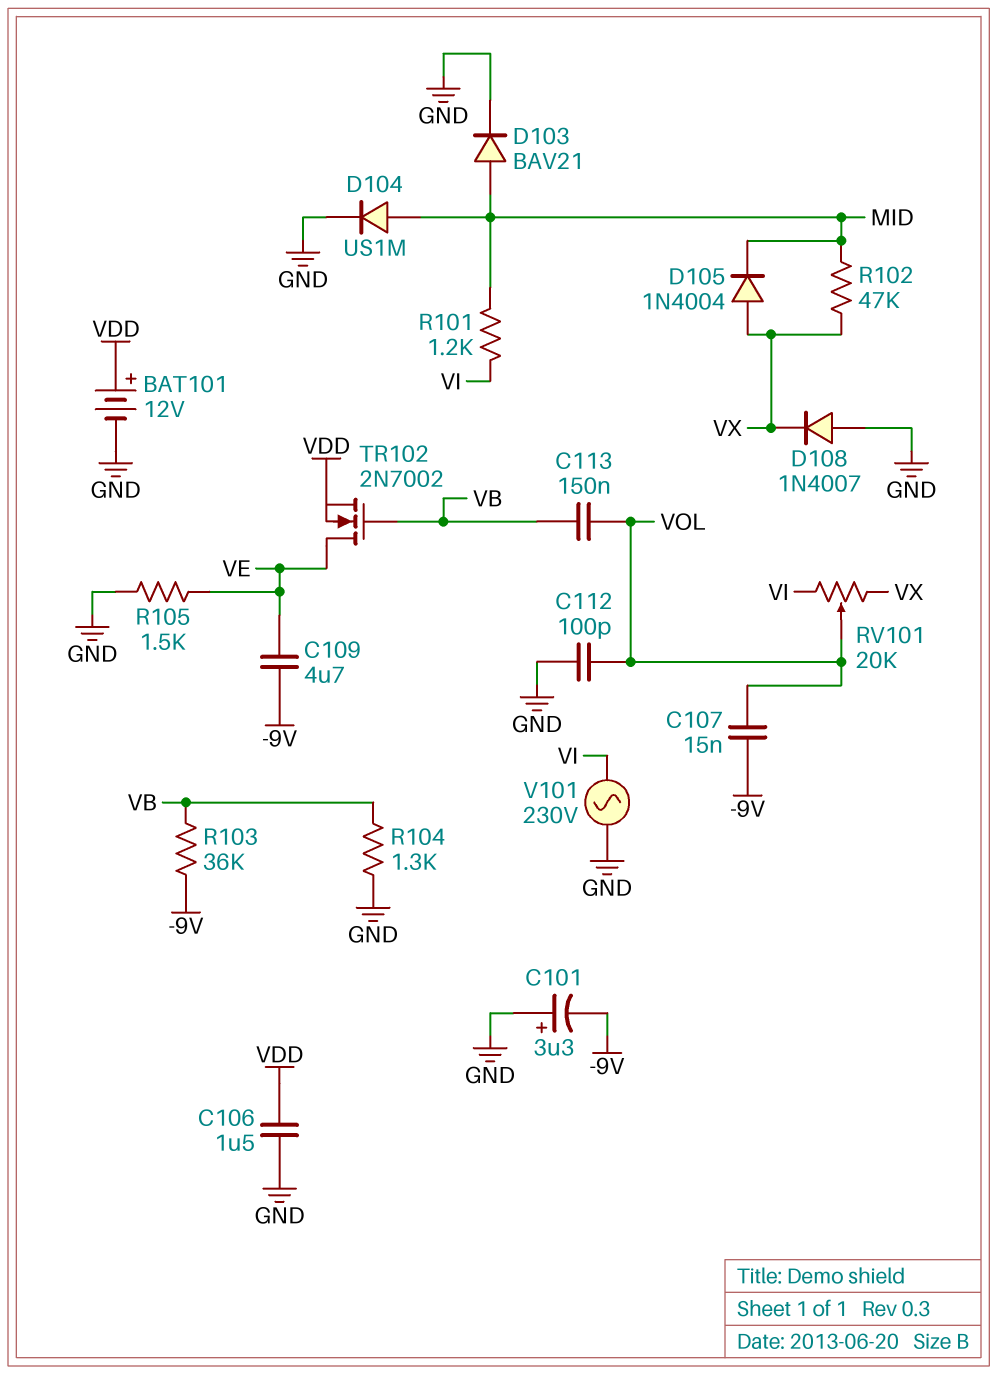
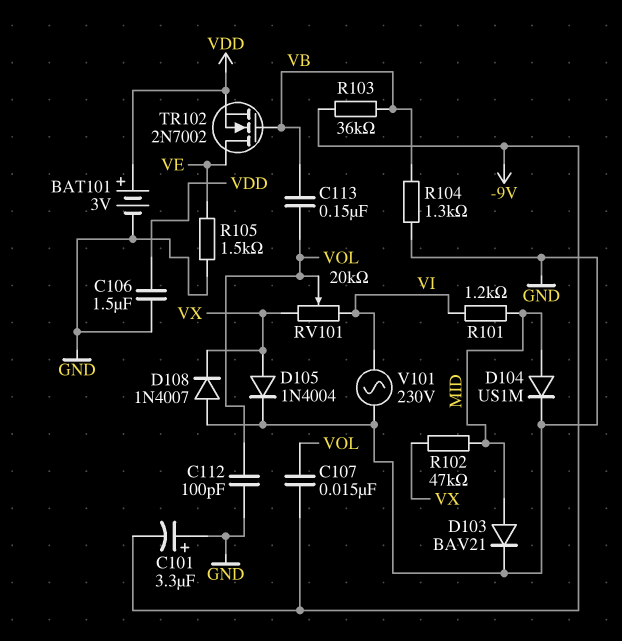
BAT101: 12V (plus VDD, minus GND) -> 3V (plus VDD, minus GND)
C109: 4.7uF (-9V, VE) -> none
D105: diode 1N4004 (A VX, K MID) -> diode 1N4004 (A VX, K GND)

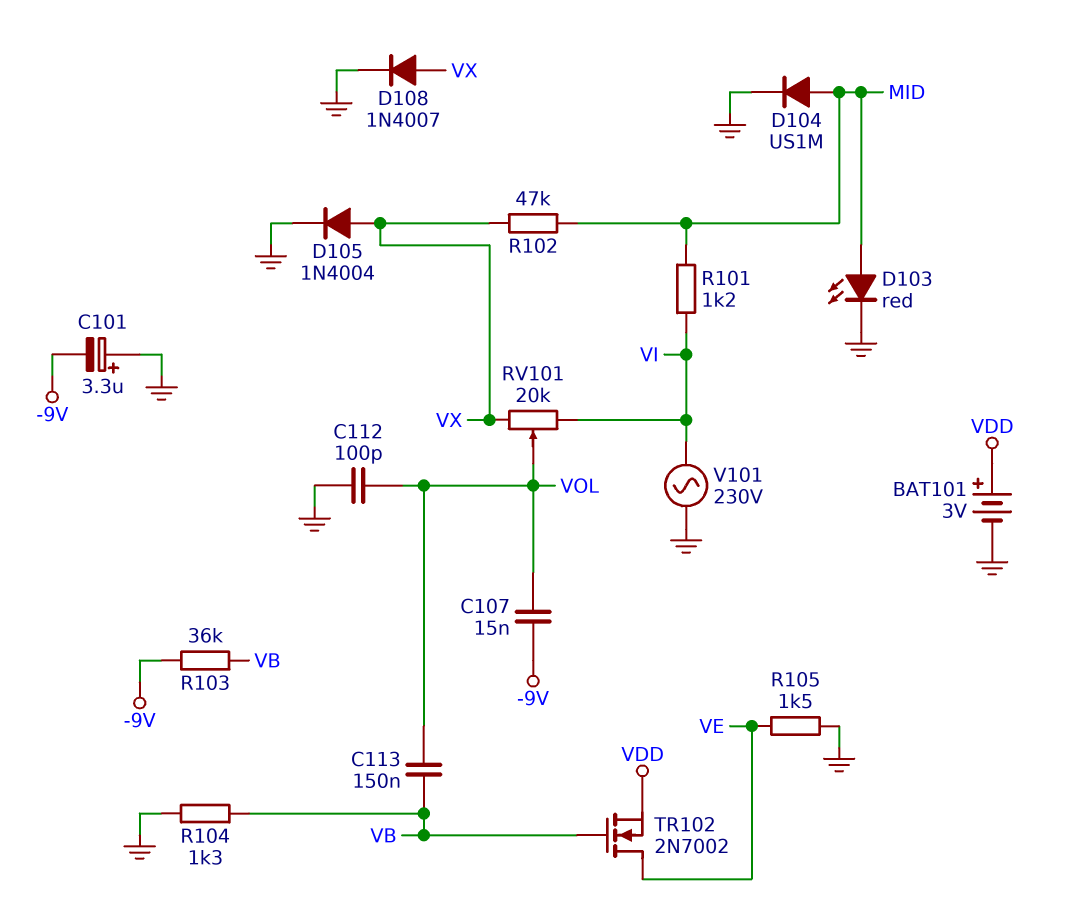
C106: 1.5uF (GND, VDD) -> none
D103: diode BAV21 (A MID, K GND) -> LED red (A MID, K GND)
D108: diode 1N4007 (A GND, K VX) -> diode 1N4007 (A VX, K GND)

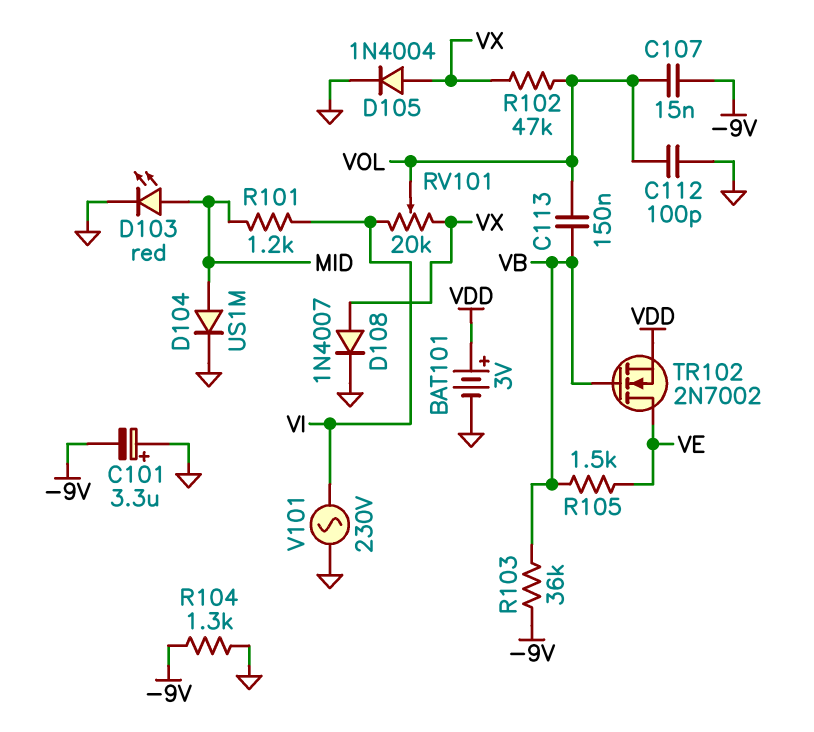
R102: 47k (MID, VX) -> 47k (VOL, VX)
R104: 1.3k (GND, VB) -> 1.3k (-9V, GND)
R105: 1.5k (GND, VE) -> 1.5k (VB, VE)

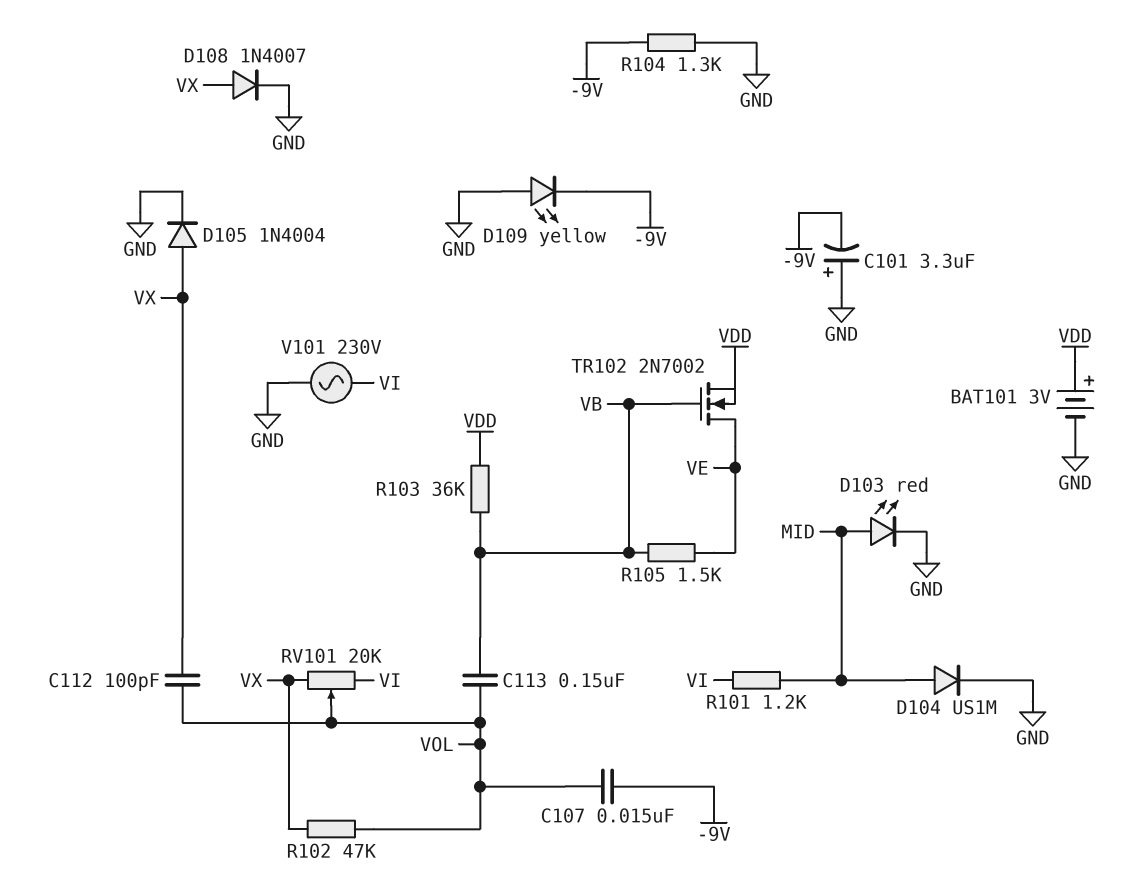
C112: 100pF (GND, VOL) -> 100pF (VOL, VX)
D109: none -> LED yellow (A GND, K -9V)
R103: 36k (-9V, VB) -> 36k (VB, VDD)

